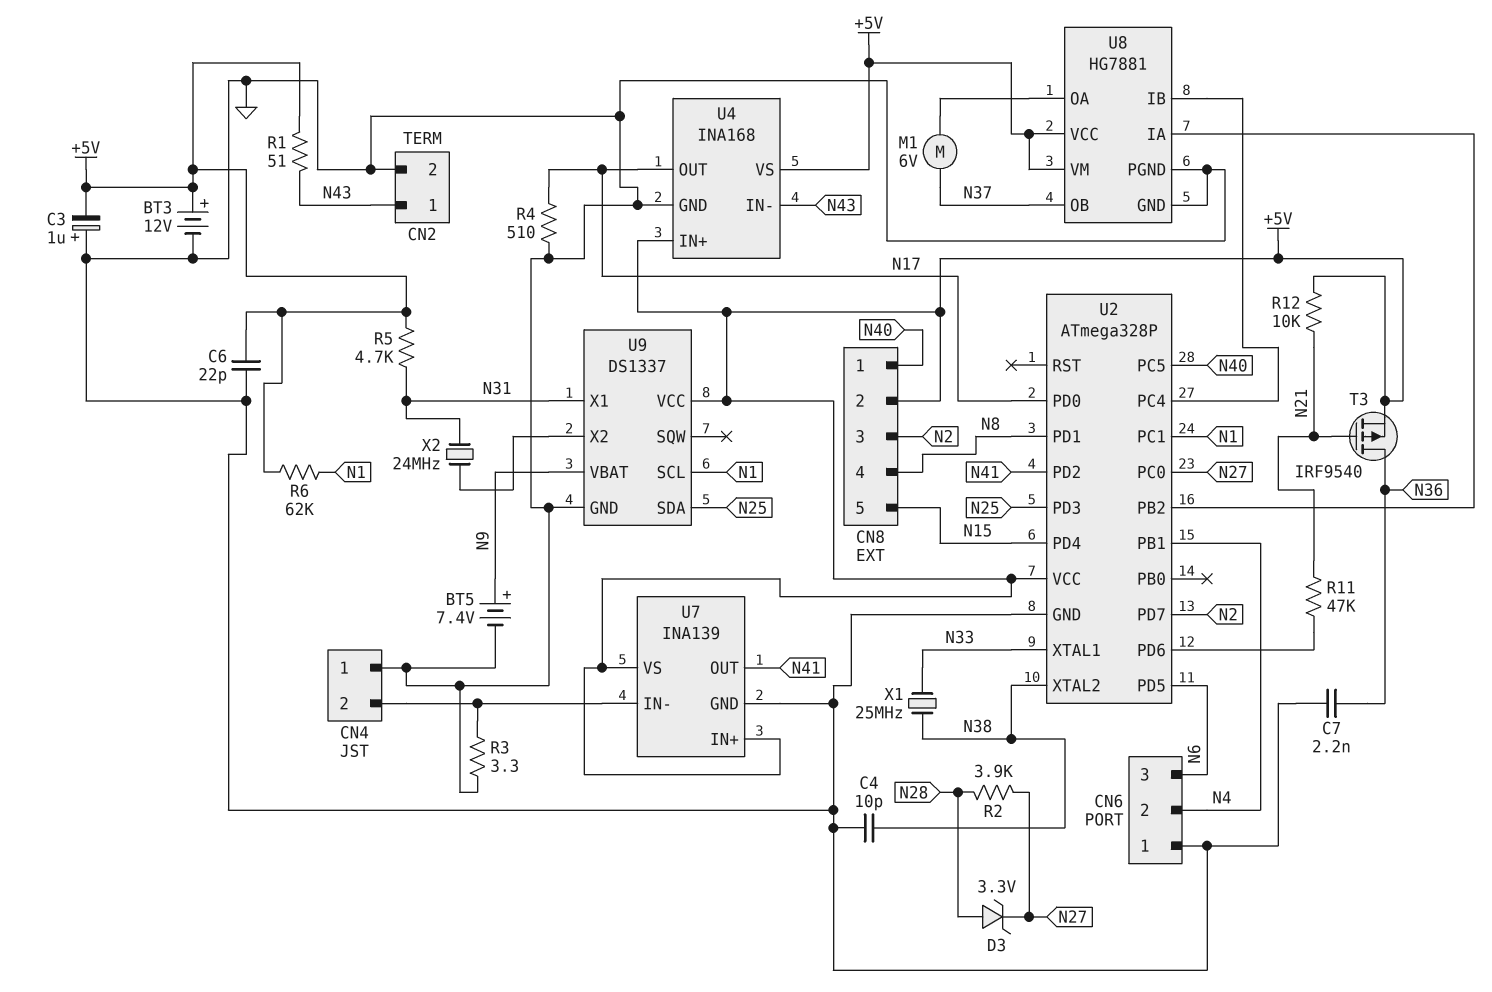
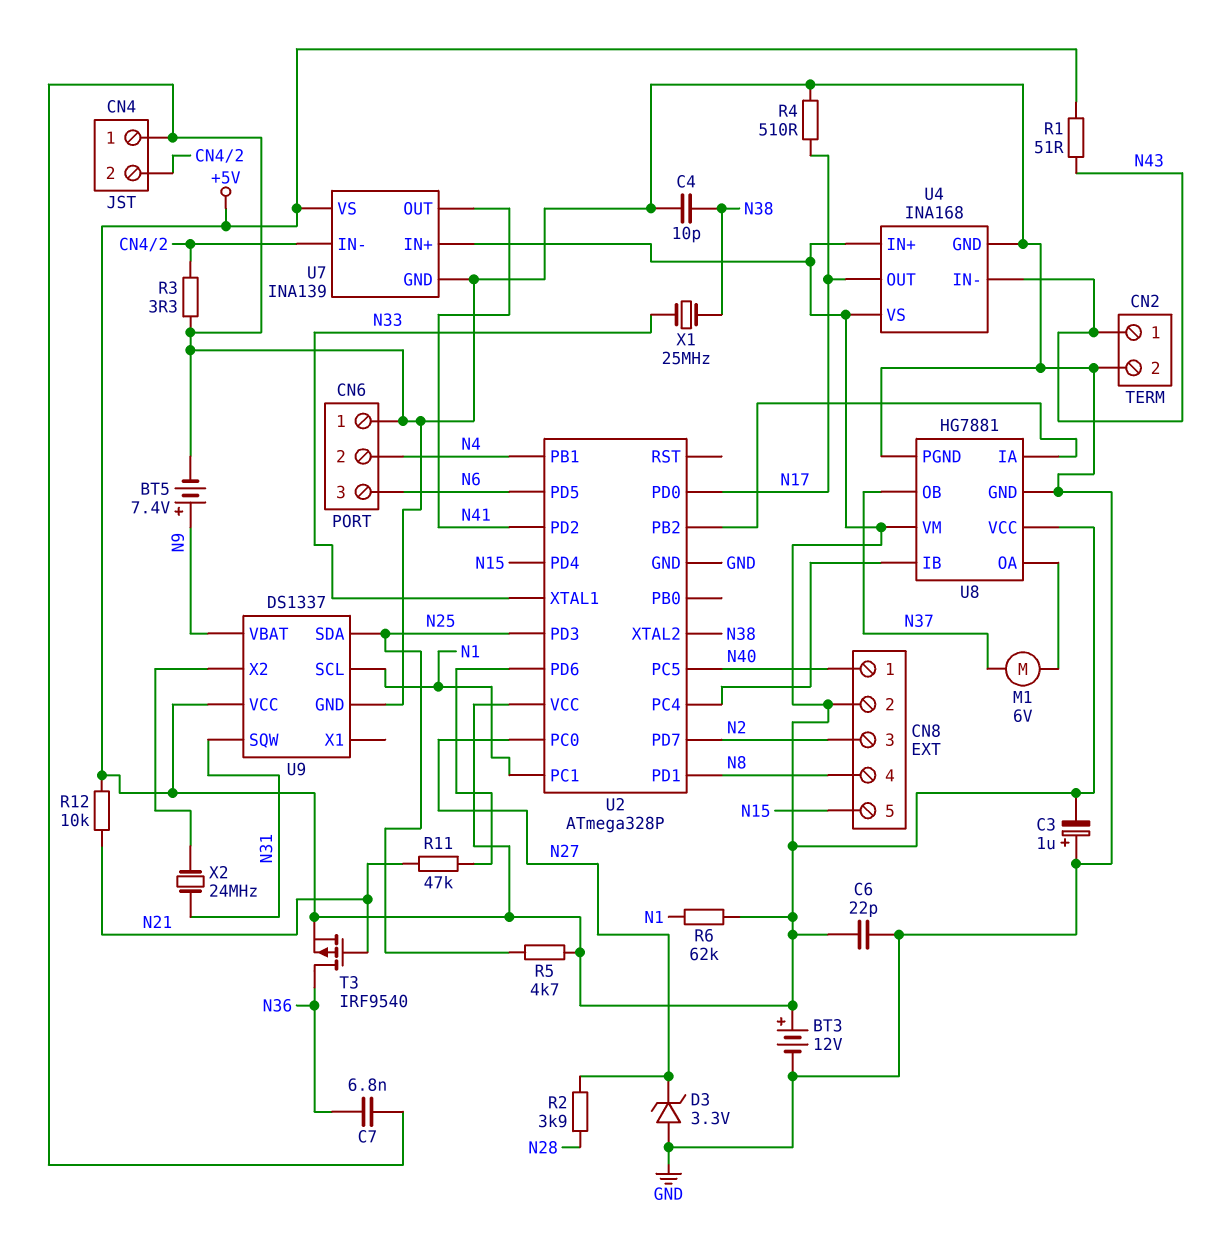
C7: 2.2nF (GND, N36) -> 6.8nF (GND, N36)
D3: zener 3.3V (A N28, K N27) -> zener 3.3V (A GND, K N27)
R5: 4.7k (+5V, N31) -> 4.7k (+5V, N25)
U9 pin SQW: none -> N31
U9 pin X1: N31 -> none

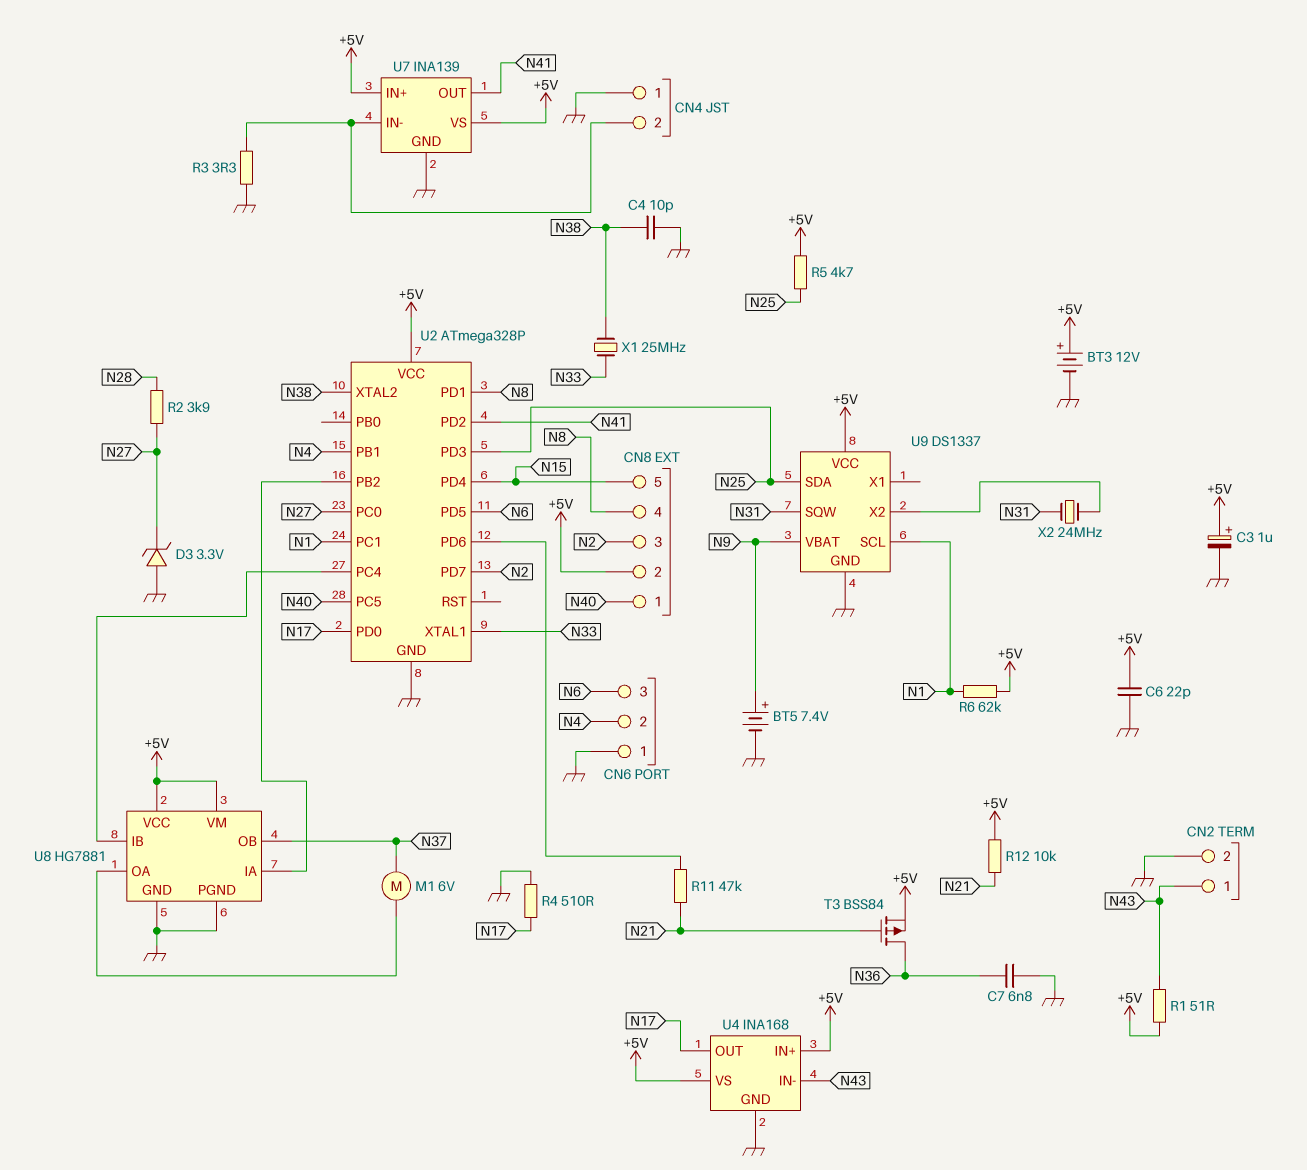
C3: 1uF (plus GND, minus +5V) -> 1uF (plus +5V, minus GND)
T3: PMOS IRF9540 (G N21, D N36, S +5V) -> PMOS BSS84 (G N21, D N36, S +5V)

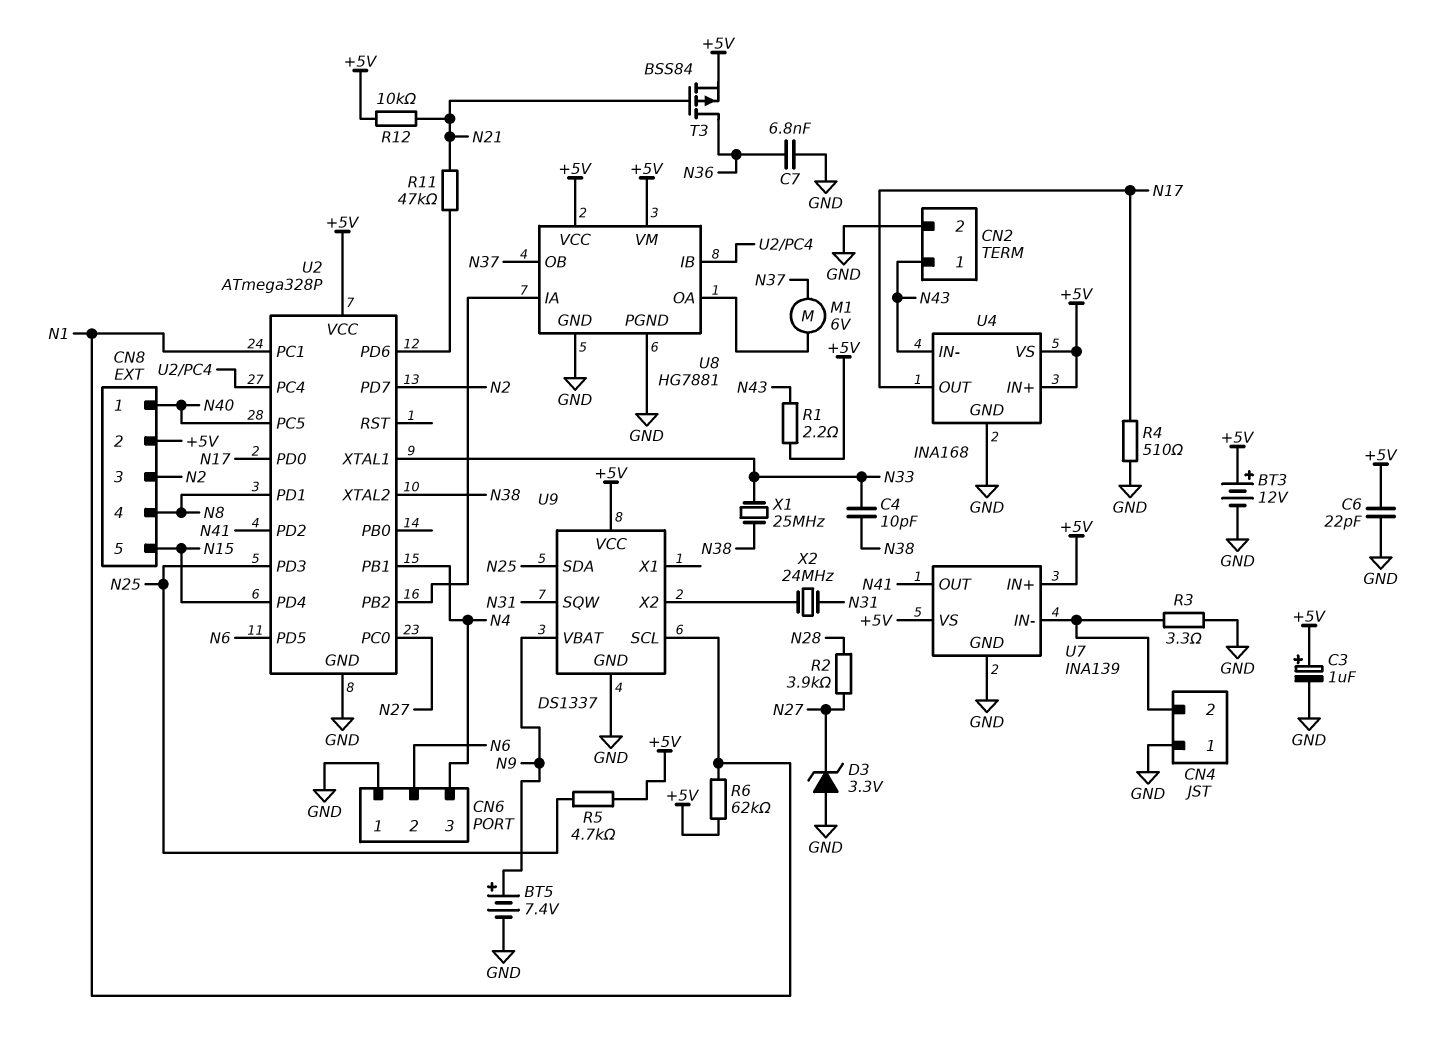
C4: 10pF (GND, N38) -> 10pF (N33, N38)
CN6 pin 2: N4 -> N6
CN6 pin 3: N6 -> N4
R1: 51 (+5V, N43) -> 2.2 (+5V, N43)

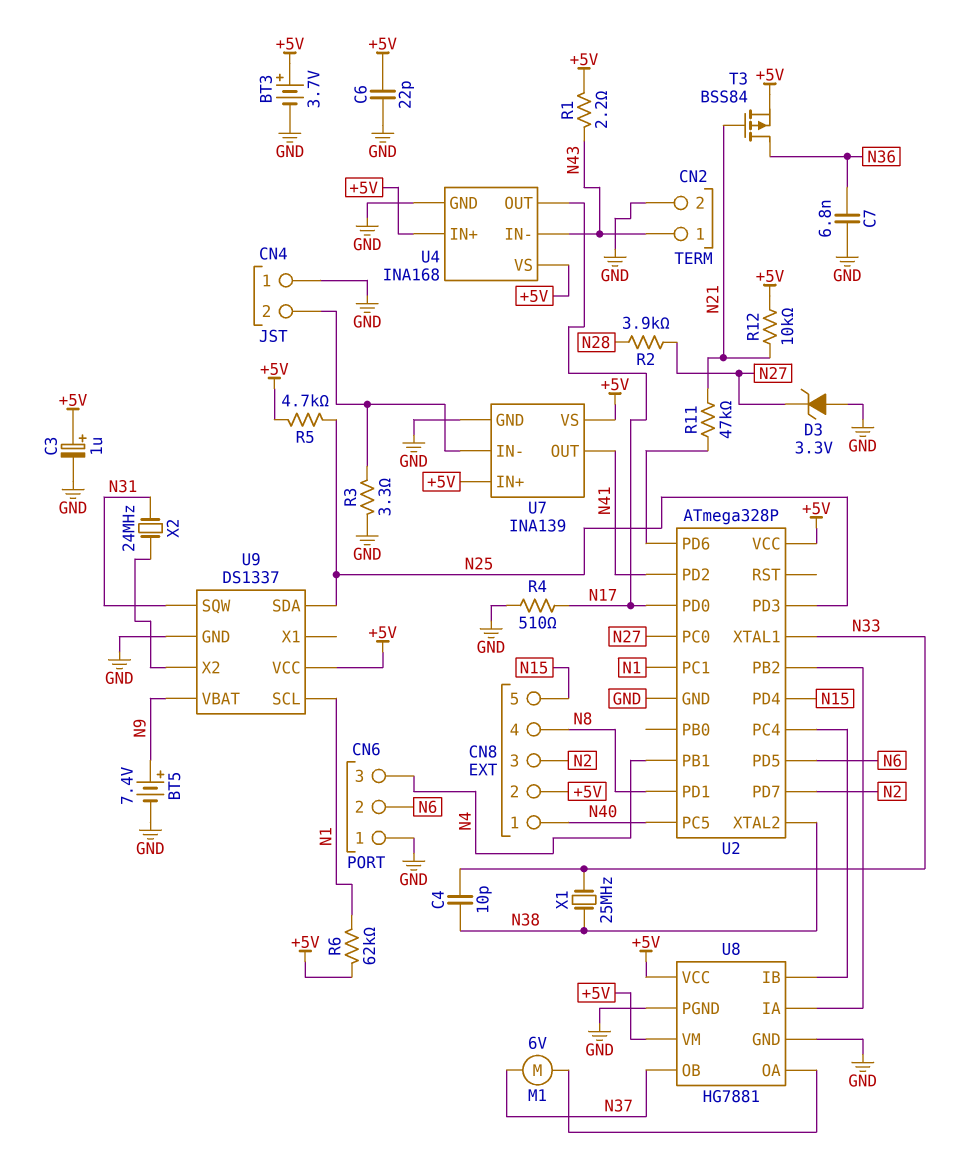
BT3: 12V (plus +5V, minus GND) -> 3.7V (plus +5V, minus GND)

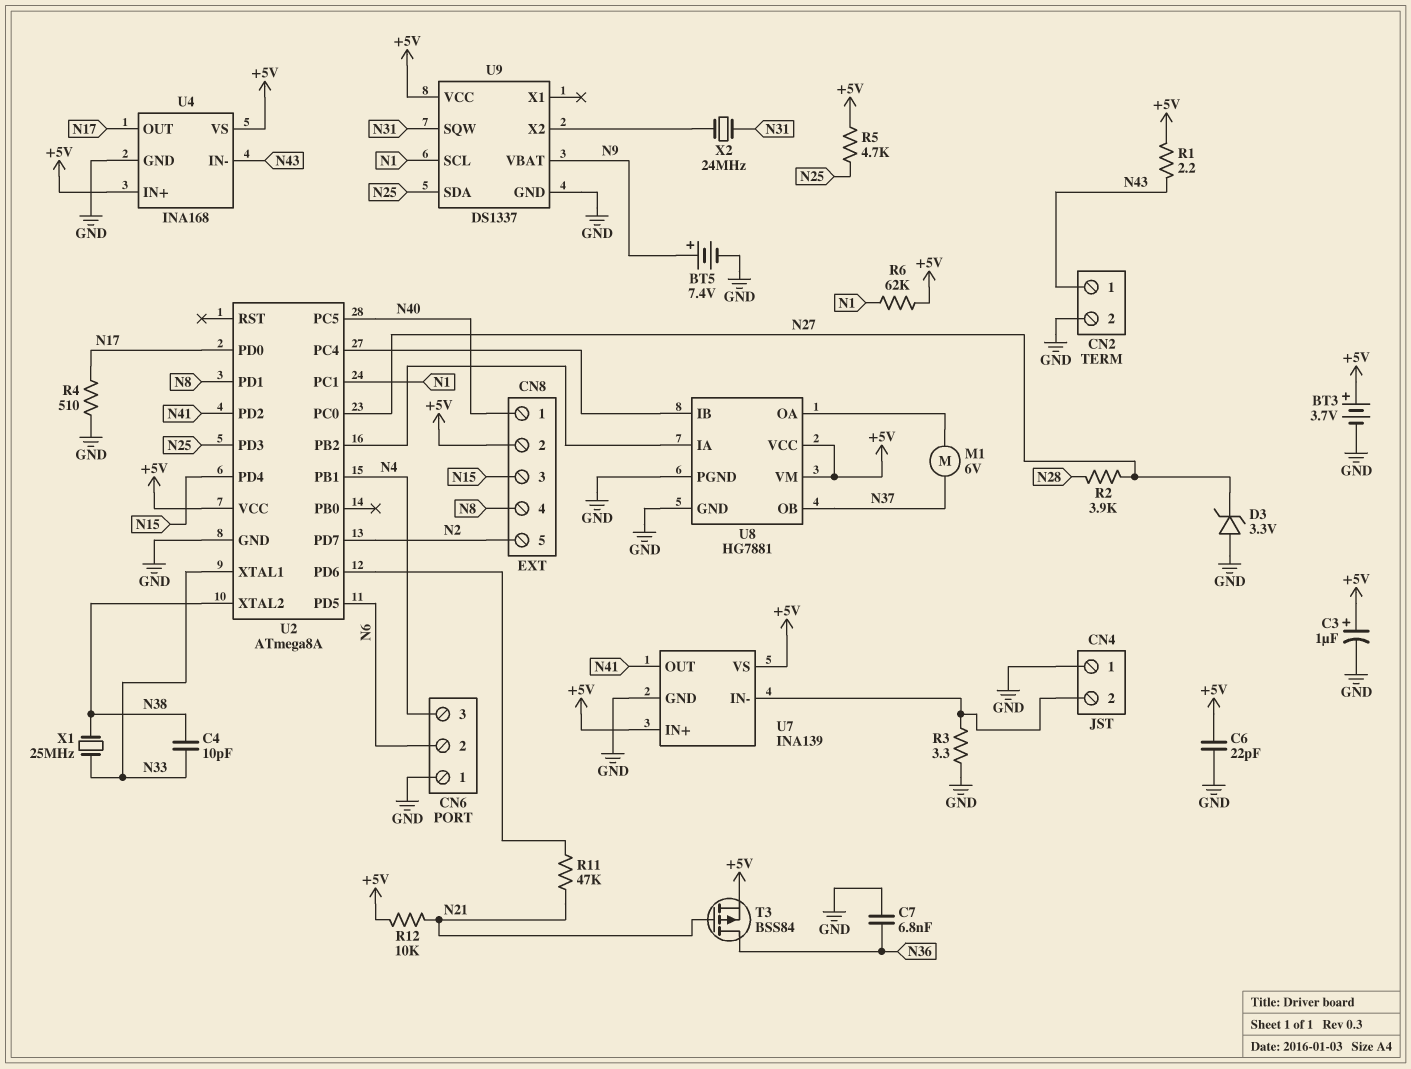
CN8 pin 3: N2 -> N15
CN8 pin 5: N15 -> N2
U2: ATmega328P -> ATmega8A

